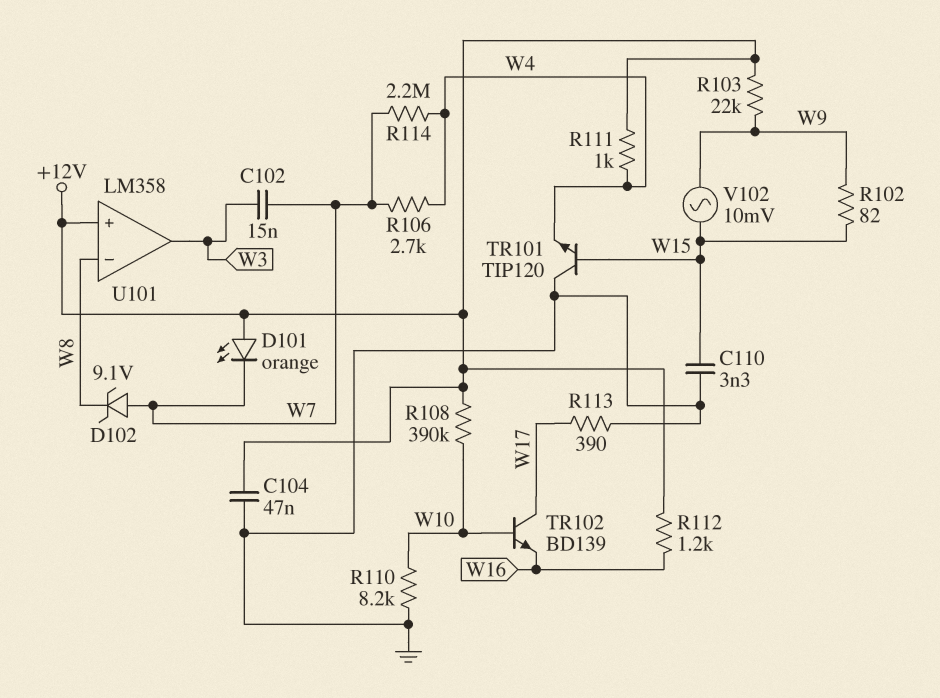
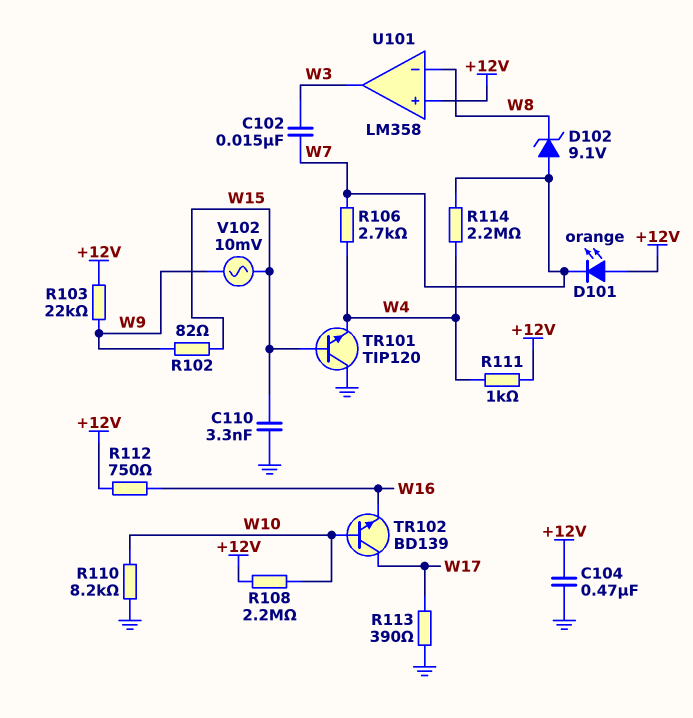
C104: 47nF (+12V, GND) -> 470nF (+12V, GND)
R108: 390k (+12V, W10) -> 2.2M (+12V, W10)
R112: 1.2k (+12V, W16) -> 750 (+12V, W16)

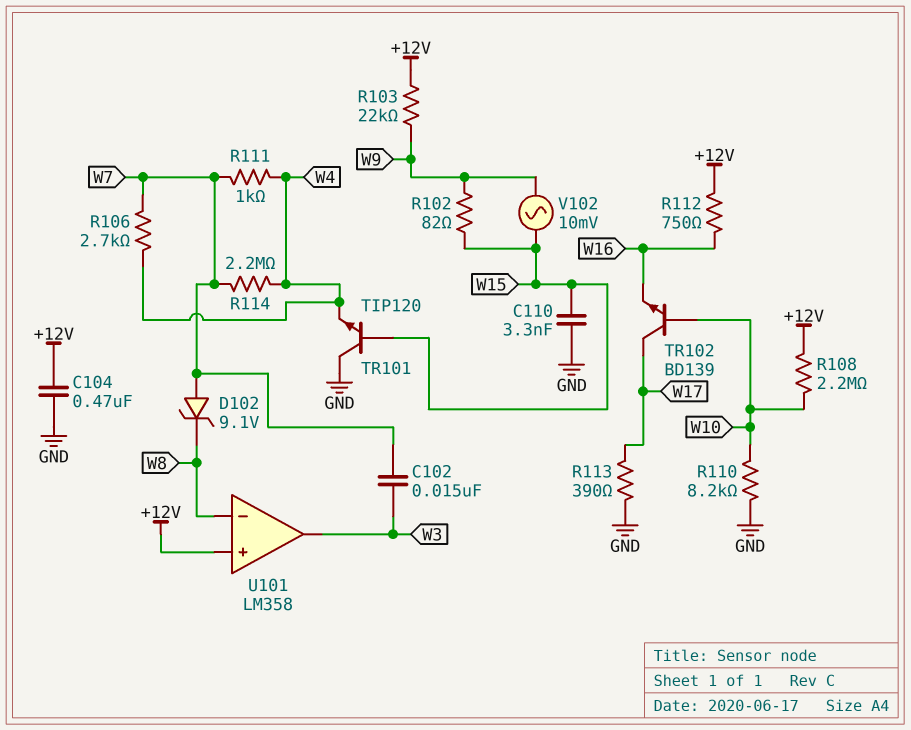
D101: LED orange (A +12V, K W7) -> none
R111: 1k (+12V, W4) -> 1k (W4, W7)

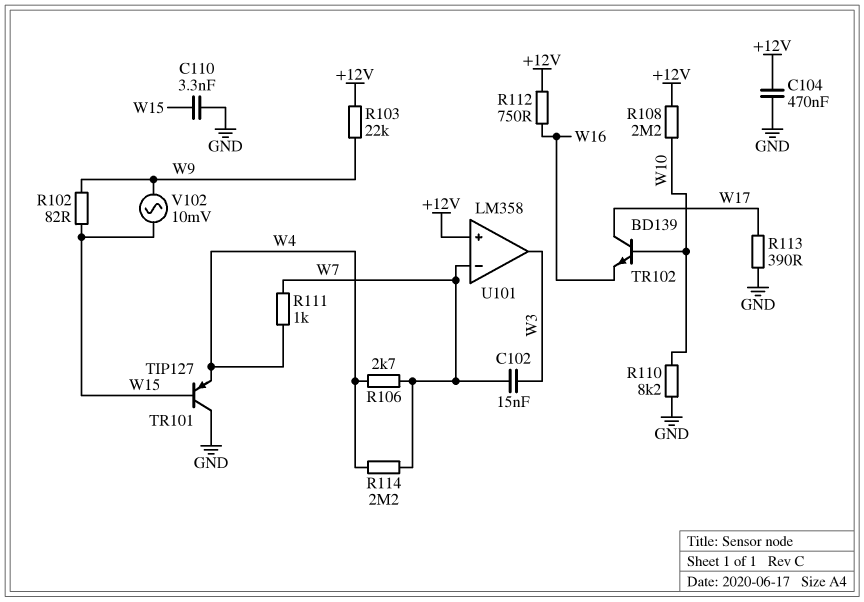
D102: zener 9.1V (A W7, K W8) -> none
TR101: NPN TIP120 (B W15, C GND, E W4) -> PNP TIP127 (B W15, C GND, E W4)
U101 pin in-: W8 -> W7

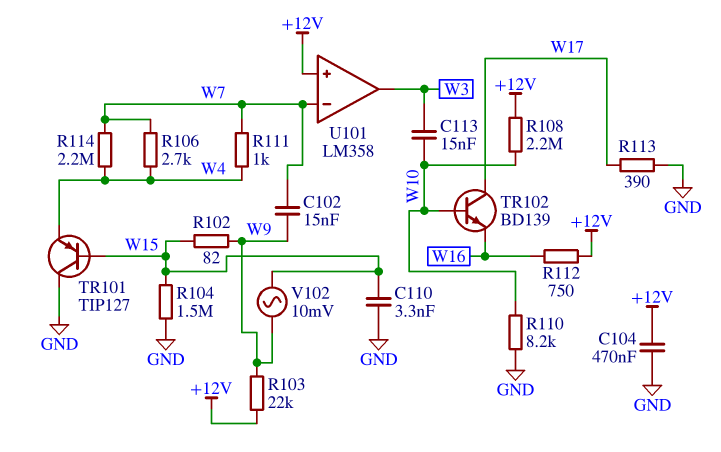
C102: 15nF (W3, W7) -> 15nF (W7, W9)
C113: none -> 15nF (W3, W10)
R104: none -> 1.5M (GND, W15)

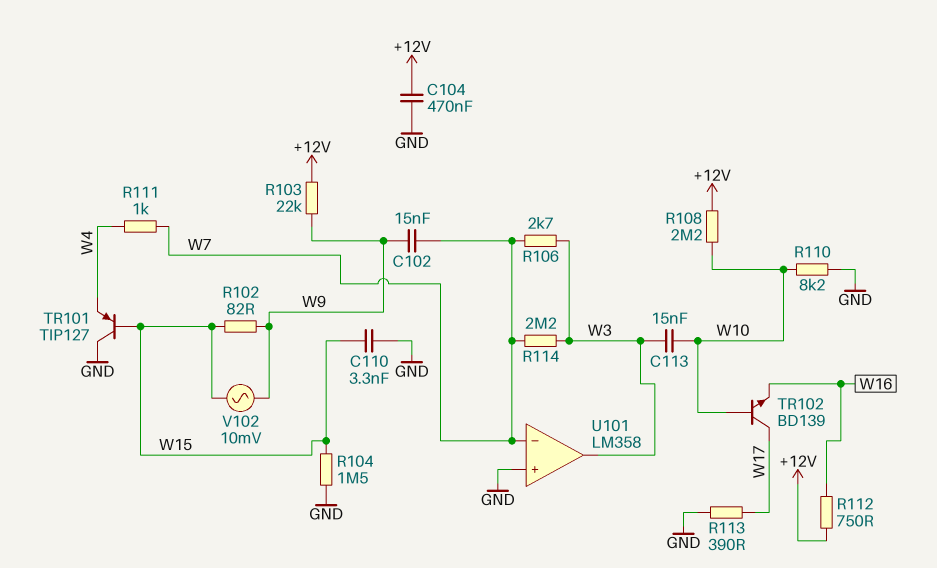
R106: 2.7k (W4, W7) -> 2.7k (W3, W7)
R114: 2.2M (W4, W7) -> 2.2M (W3, W7)
U101 pin in+: +12V -> GND

